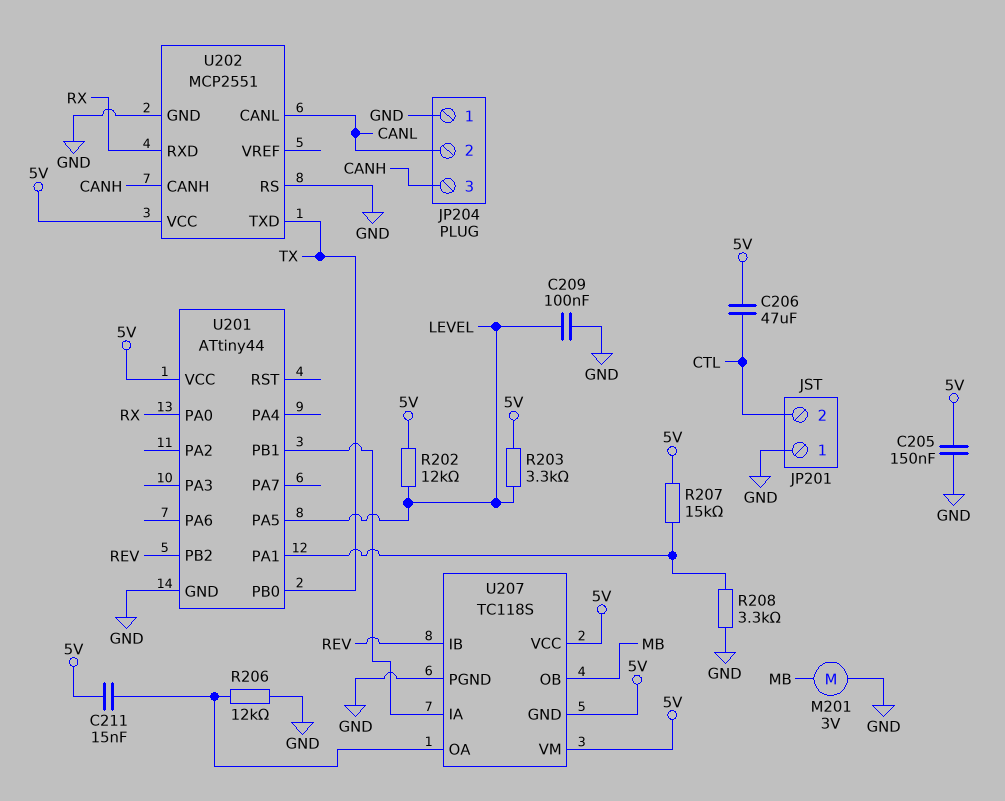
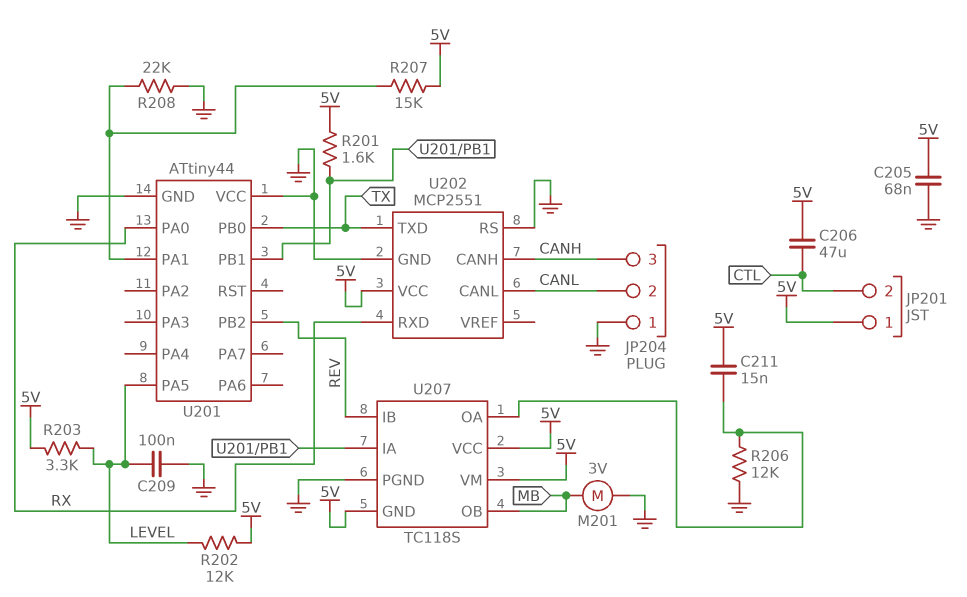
C205: 150nF (5V, GND) -> 68nF (5V, GND)
JP201 pin 1: GND -> 5V
R201: none -> 1.6k (5V, U201/PB1)
R208: 3.3k (GND, U201/PA1) -> 22k (GND, U201/PA1)
U201 pin VCC: 5V -> GND

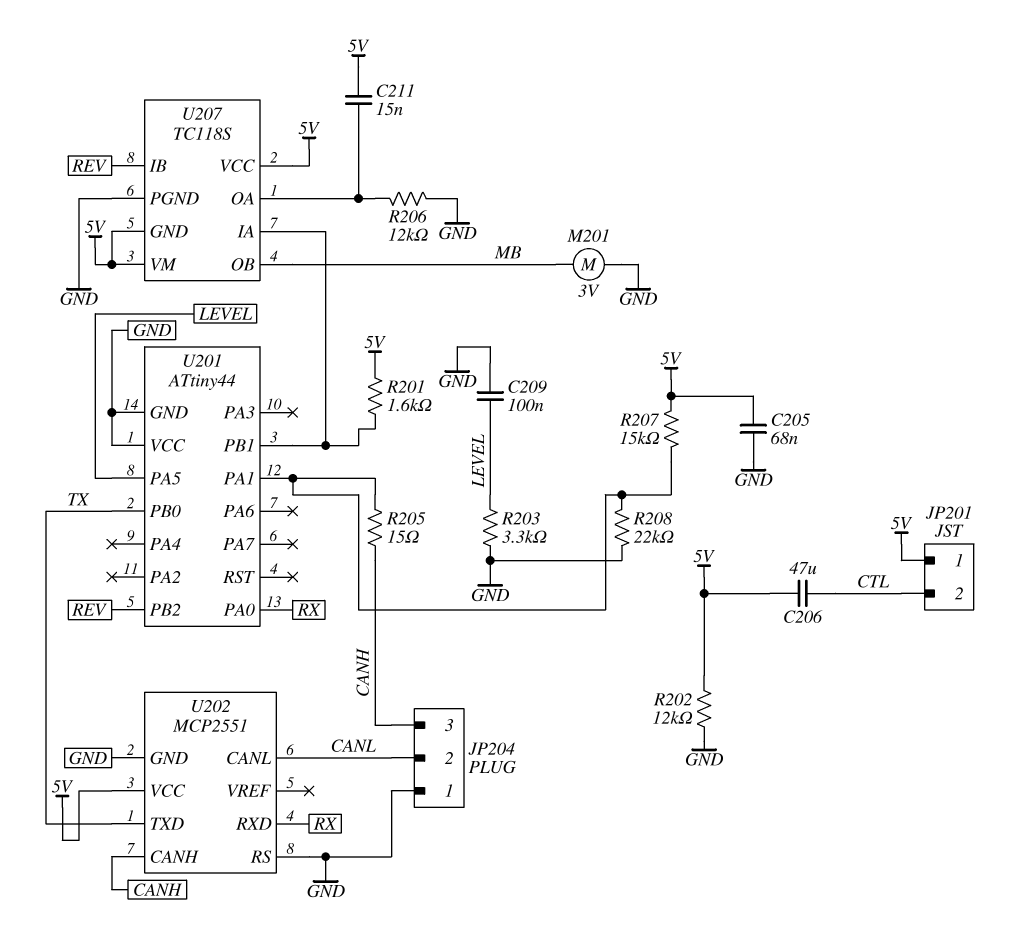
R202: 12k (5V, LEVEL) -> 12k (5V, GND)
R203: 3.3k (5V, LEVEL) -> 3.3k (GND, LEVEL)
R205: none -> 15 (CANH, U201/PA1)

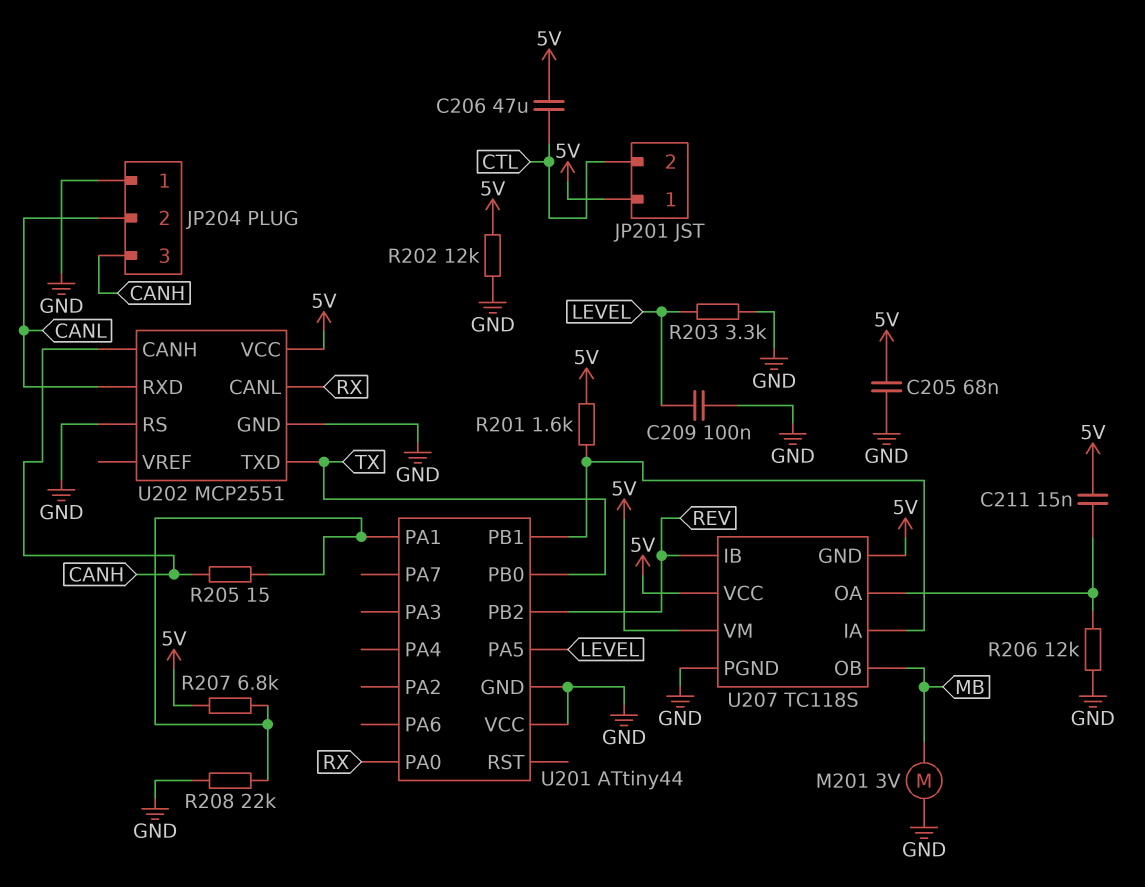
R207: 15k (5V, U201/PA1) -> 6.8k (5V, U201/PA1)
U202 pin CANL: CANL -> RX
U202 pin RXD: RX -> CANL

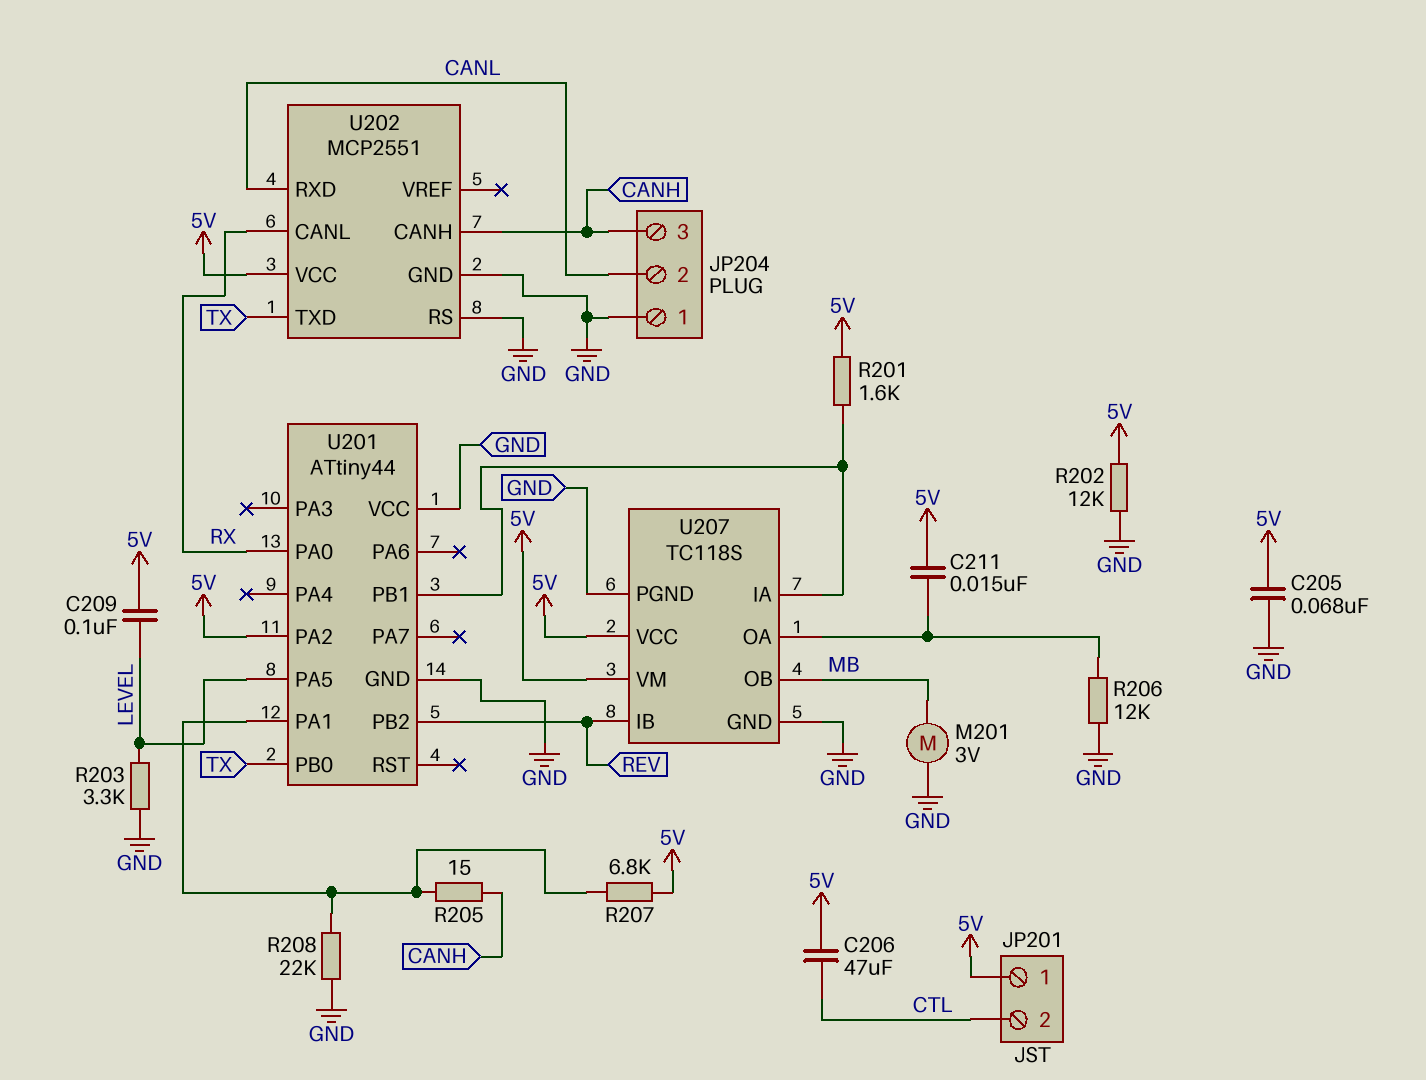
C209: 100nF (GND, LEVEL) -> 100nF (5V, LEVEL)
U201 pin PA2: none -> 5V
U207 pin GND: 5V -> GND

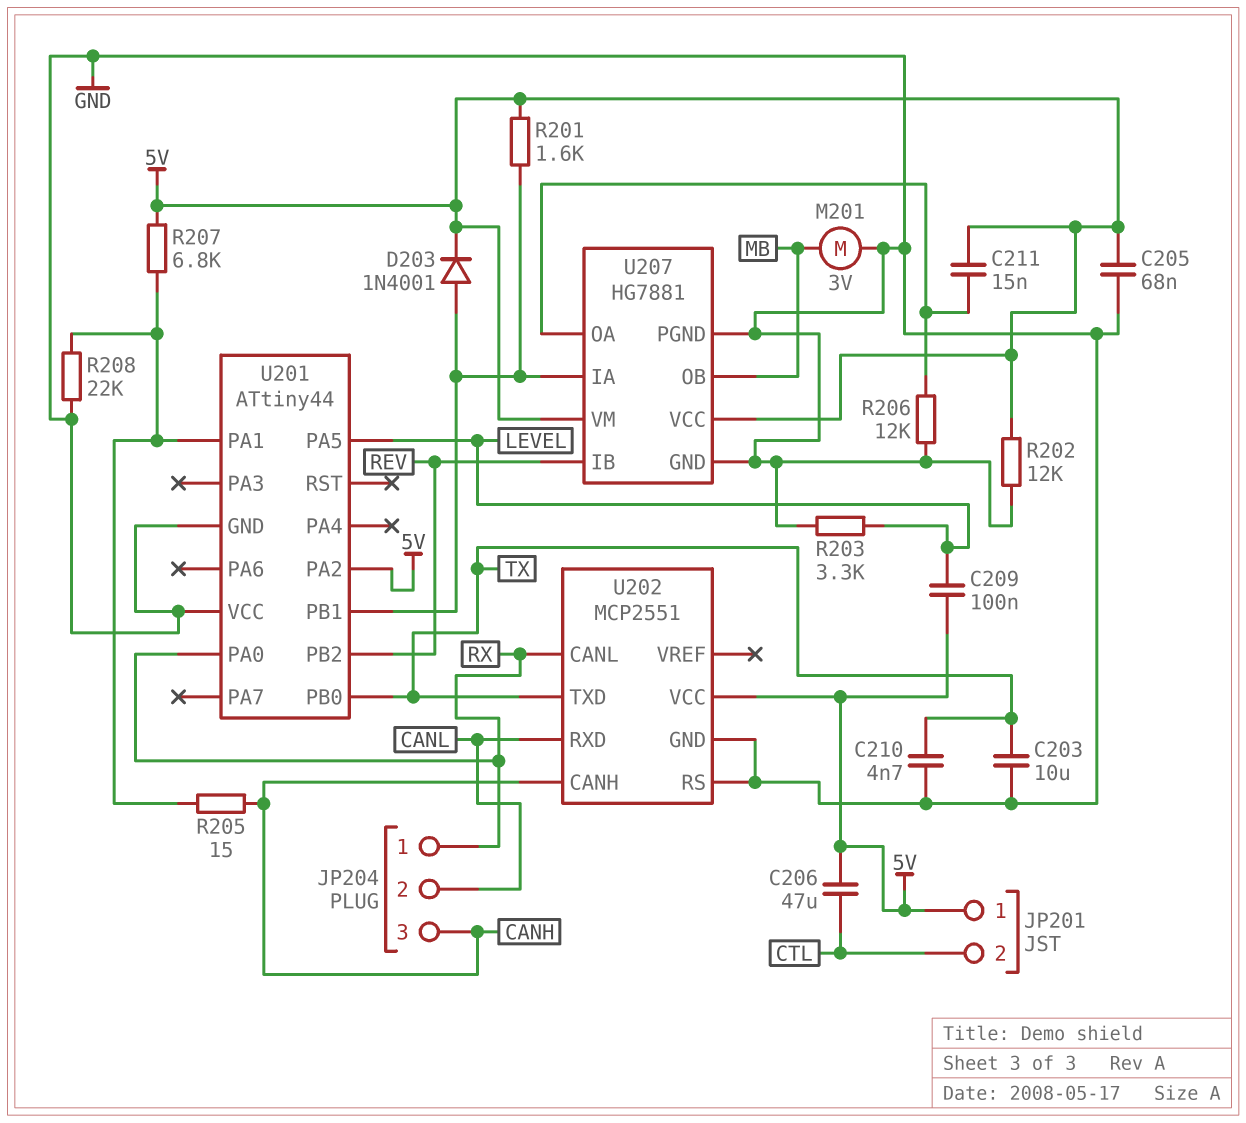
C203: none -> 10uF (GND, TX)
C210: none -> 4.7nF (GND, TX)
D203: none -> diode 1N4001 (A U201/PB1, K 5V)
JP204 pin 1: GND -> RX
U207: TC118S -> HG7881

